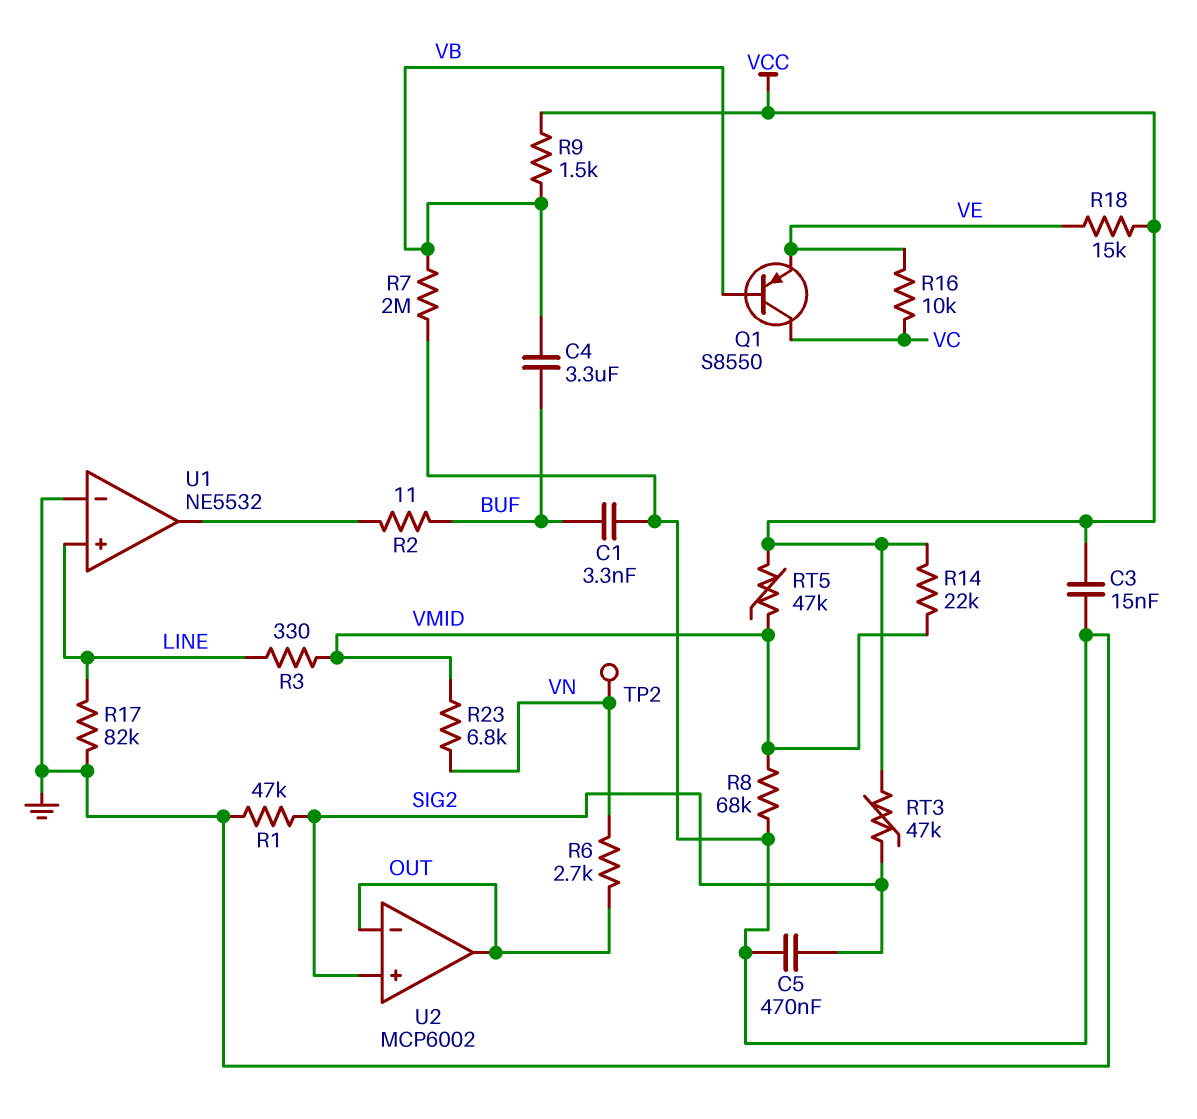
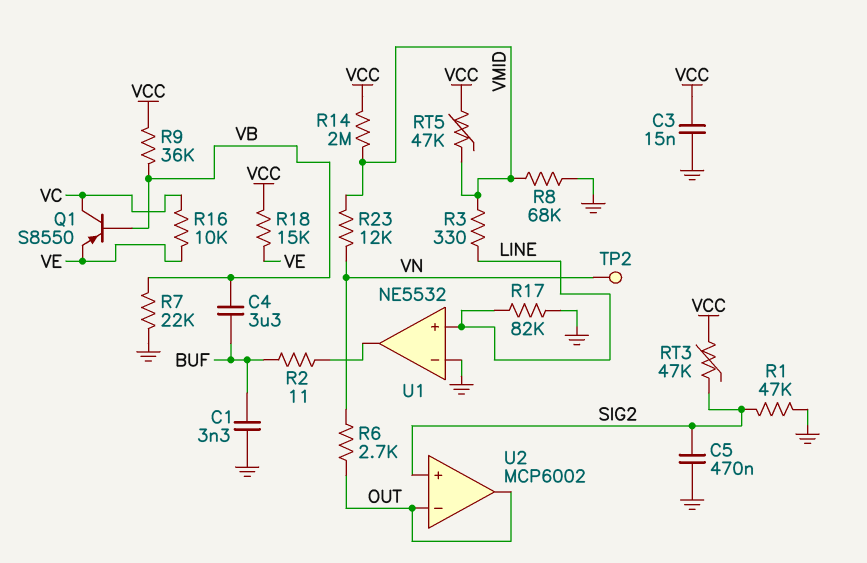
R7: 2M (GND, VB) -> 22k (GND, VB)
R9: 1.5k (VB, VCC) -> 36k (VB, VCC)
R14: 22k (VCC, VMID) -> 2M (VCC, VMID)
R23: 6.8k (VMID, VN) -> 12k (VMID, VN)

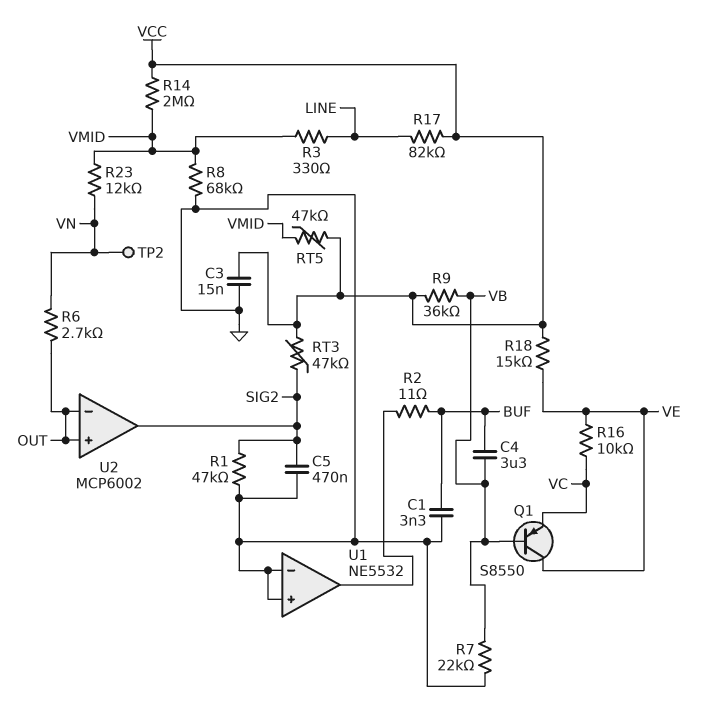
Q1: PNP S8550 (B VB, C VC, E VE) -> PNP S8550 (B VB, C VE, E VC)
R17: 82k (GND, LINE) -> 82k (LINE, VCC)
U1 pin in+: LINE -> GND
U2 pin in+: SIG2 -> OUT
U2 pin out: OUT -> SIG2

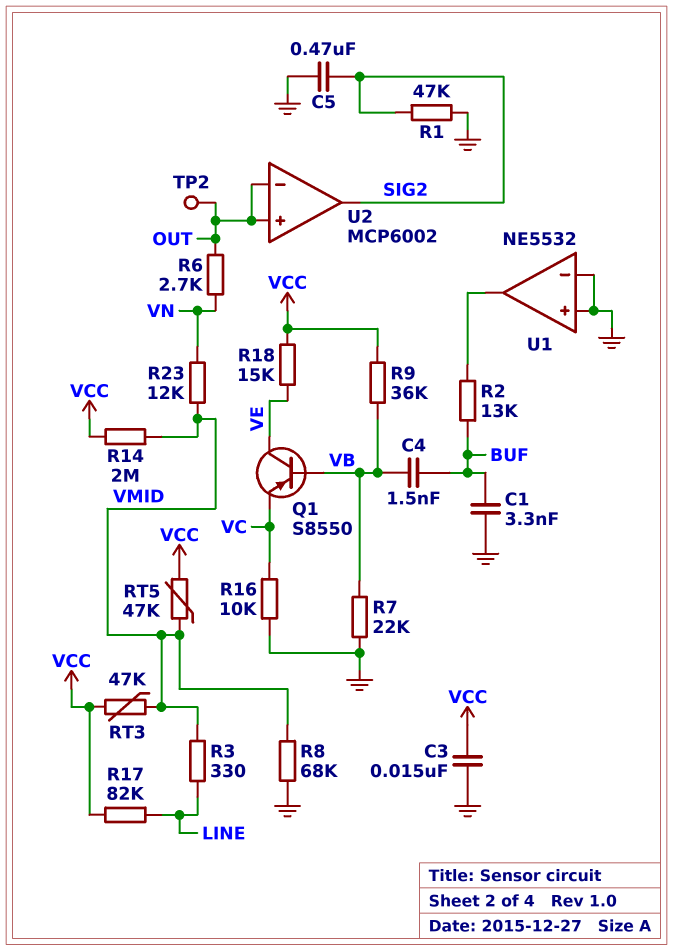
C4: 3.3uF (BUF, VB) -> 1.5nF (BUF, VB)
R2: 11 (BUF, U1/out) -> 13k (BUF, U1/out)
R16: 10k (VC, VE) -> 10k (GND, VC)
RT3: 47k (SIG2, VCC) -> 47k (VCC, VMID)
TP2: test point (VN) -> test point (OUT)

